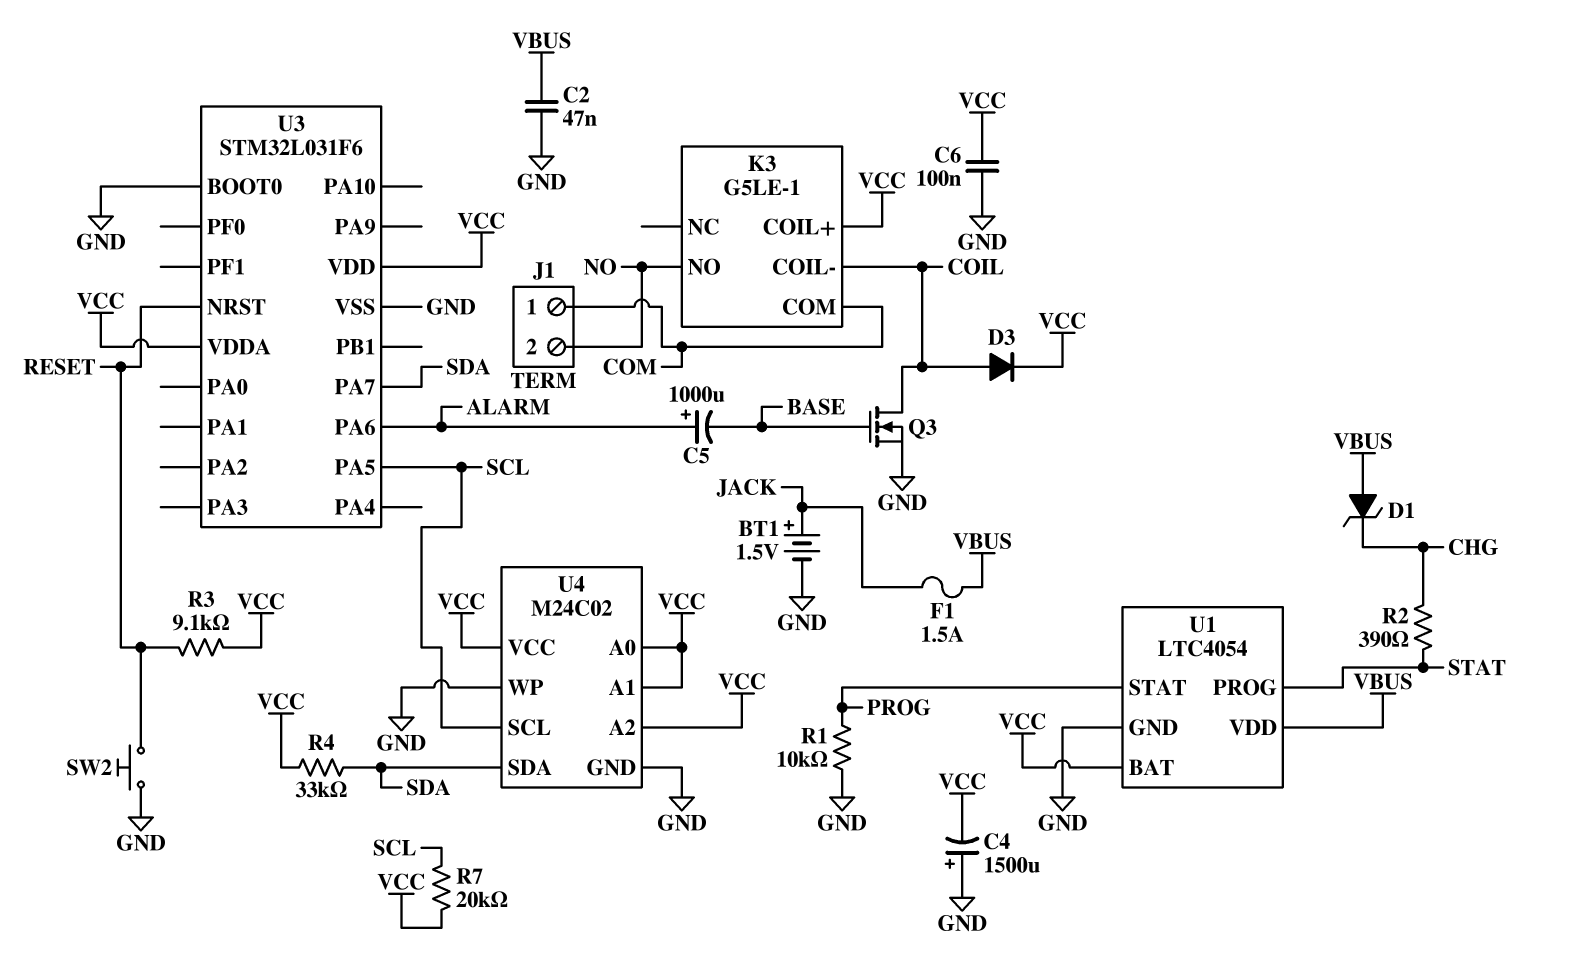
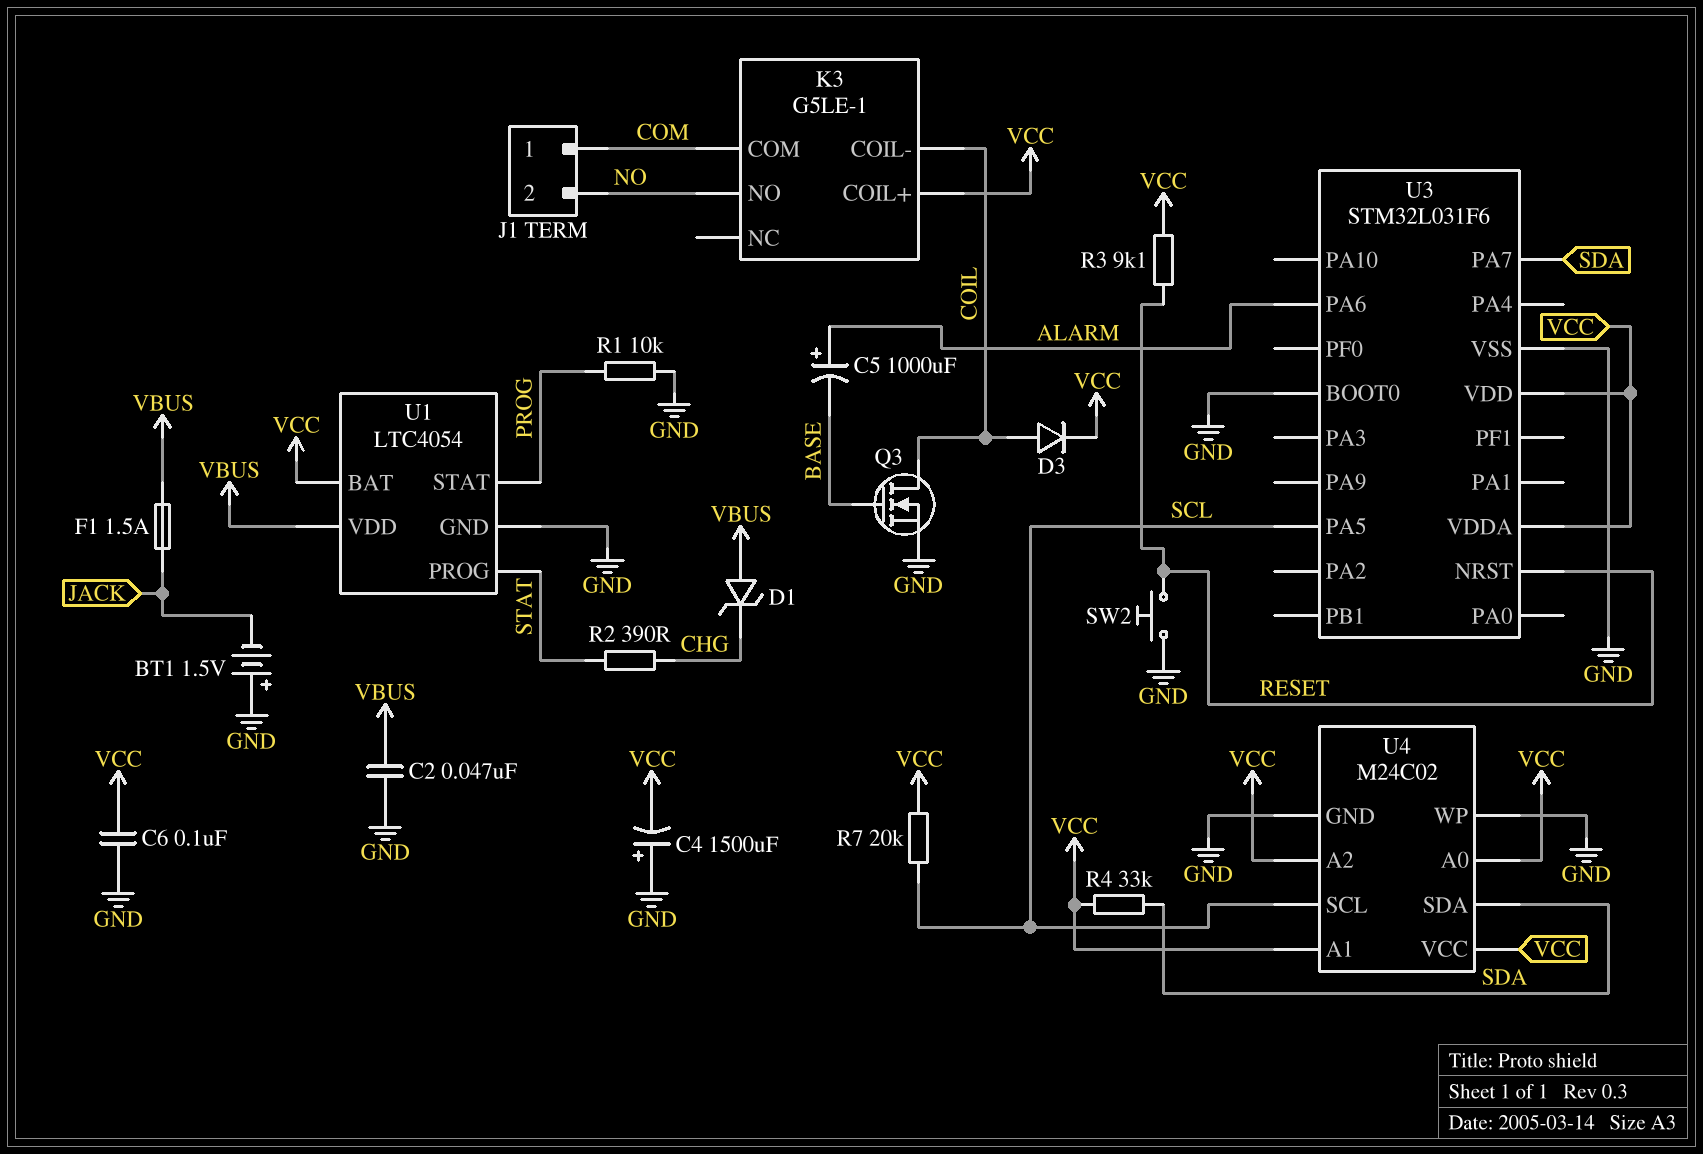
BT1: 1.5V (plus JACK, minus GND) -> 1.5V (plus GND, minus JACK)

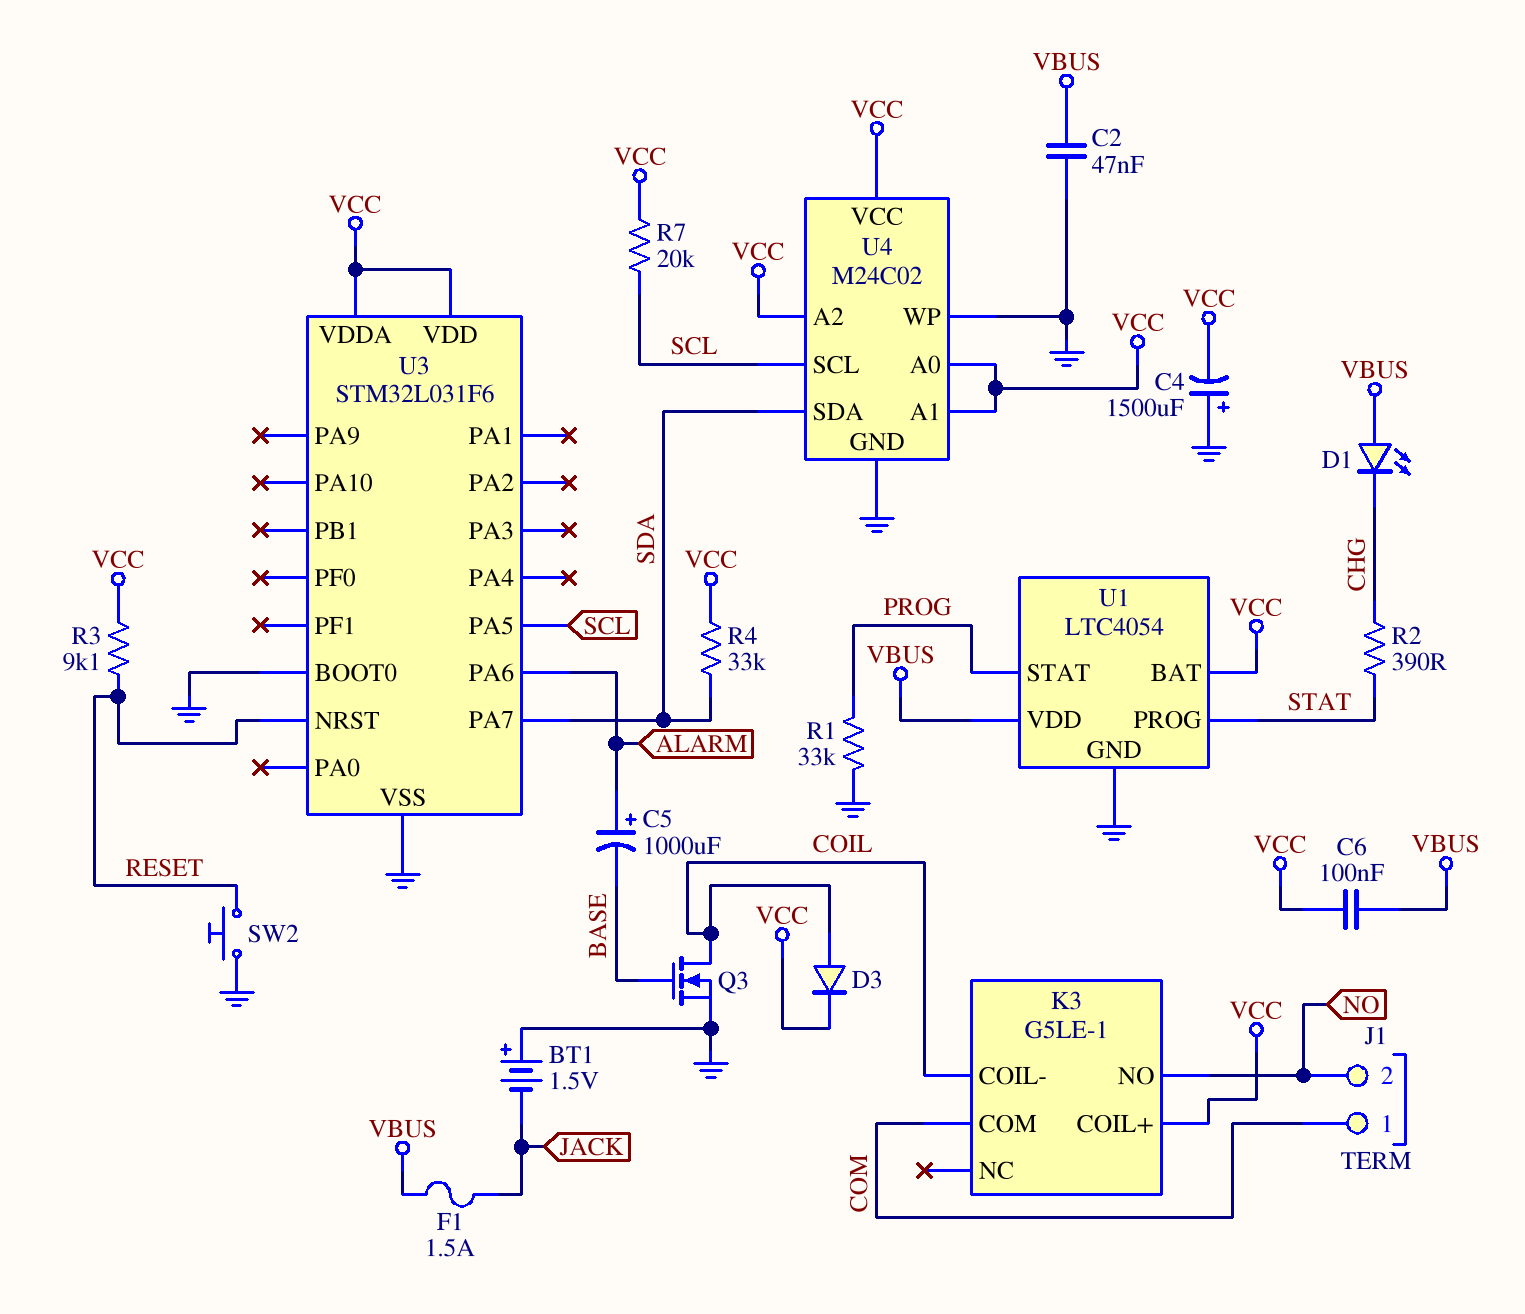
C6: 100nF (GND, VCC) -> 100nF (VBUS, VCC)
D1: zener (A VBUS, K CHG) -> LED (A VBUS, K CHG)
R1: 10k (GND, PROG) -> 33k (GND, PROG)

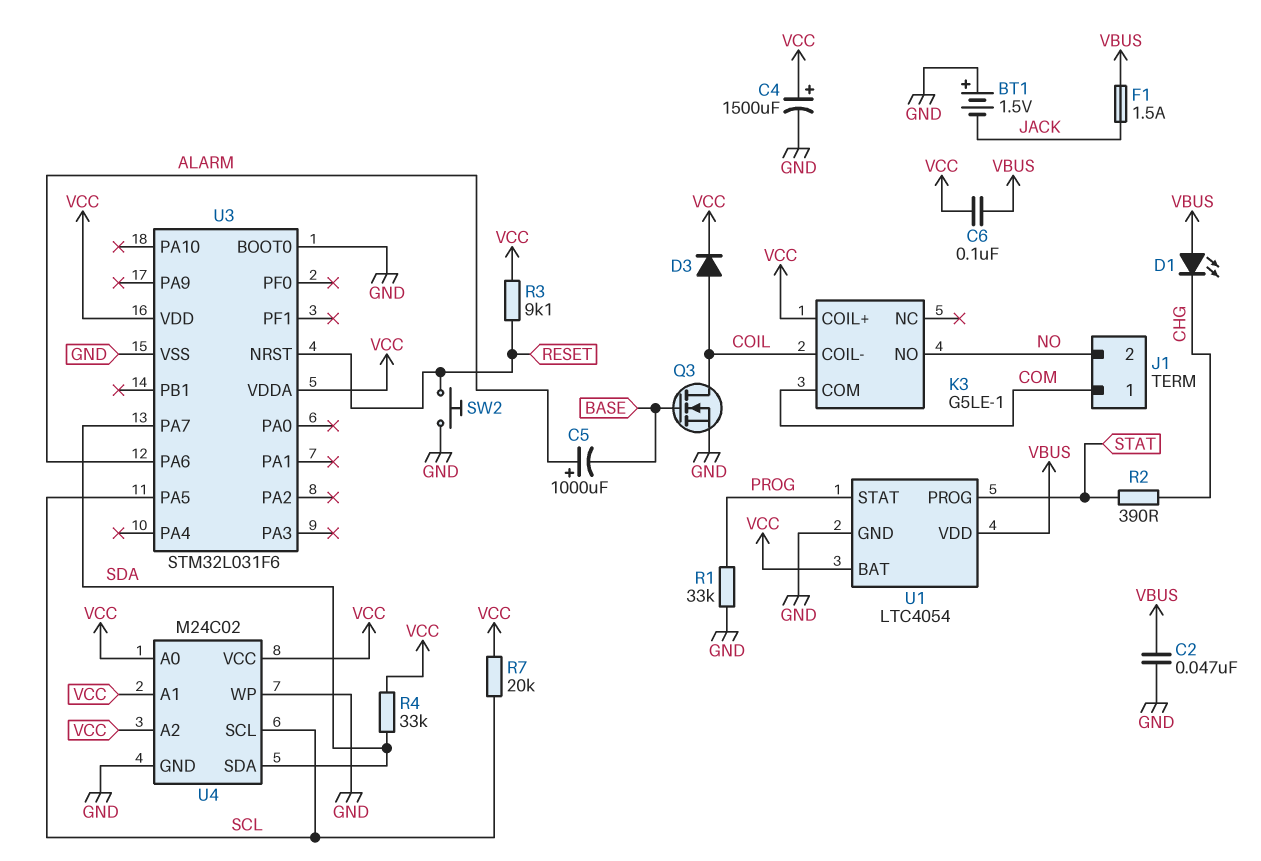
C4: 1500uF (plus GND, minus VCC) -> 1500uF (plus VCC, minus GND)

